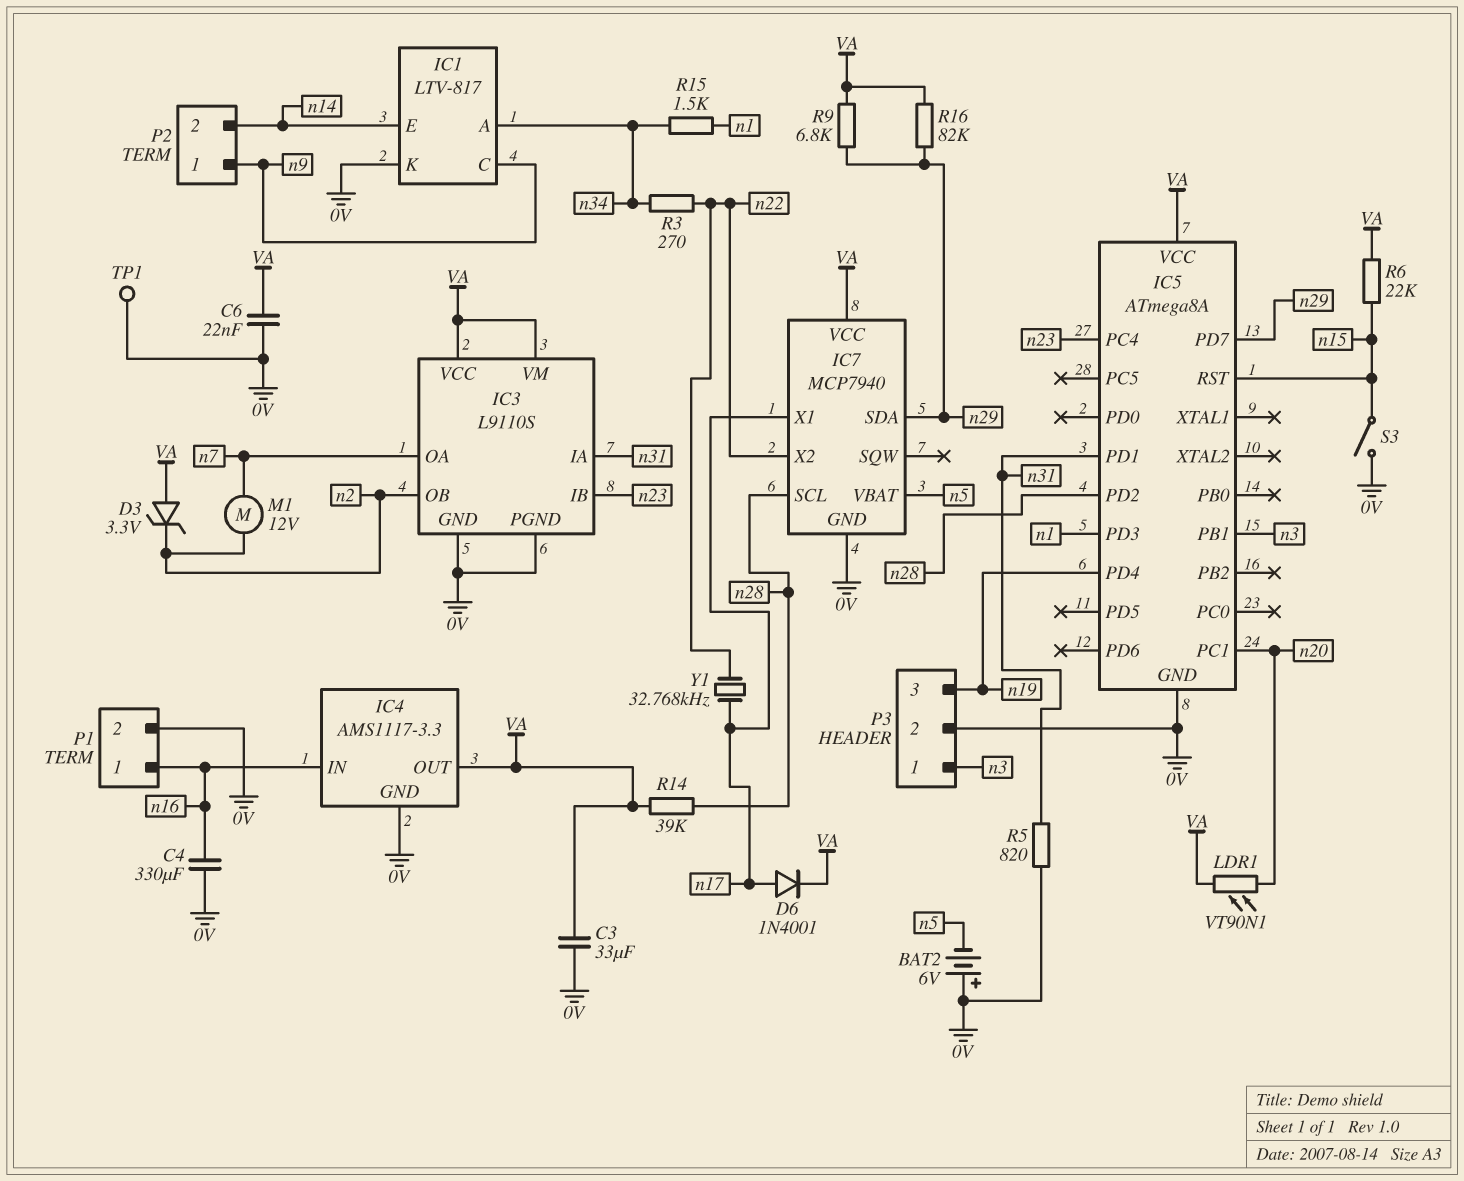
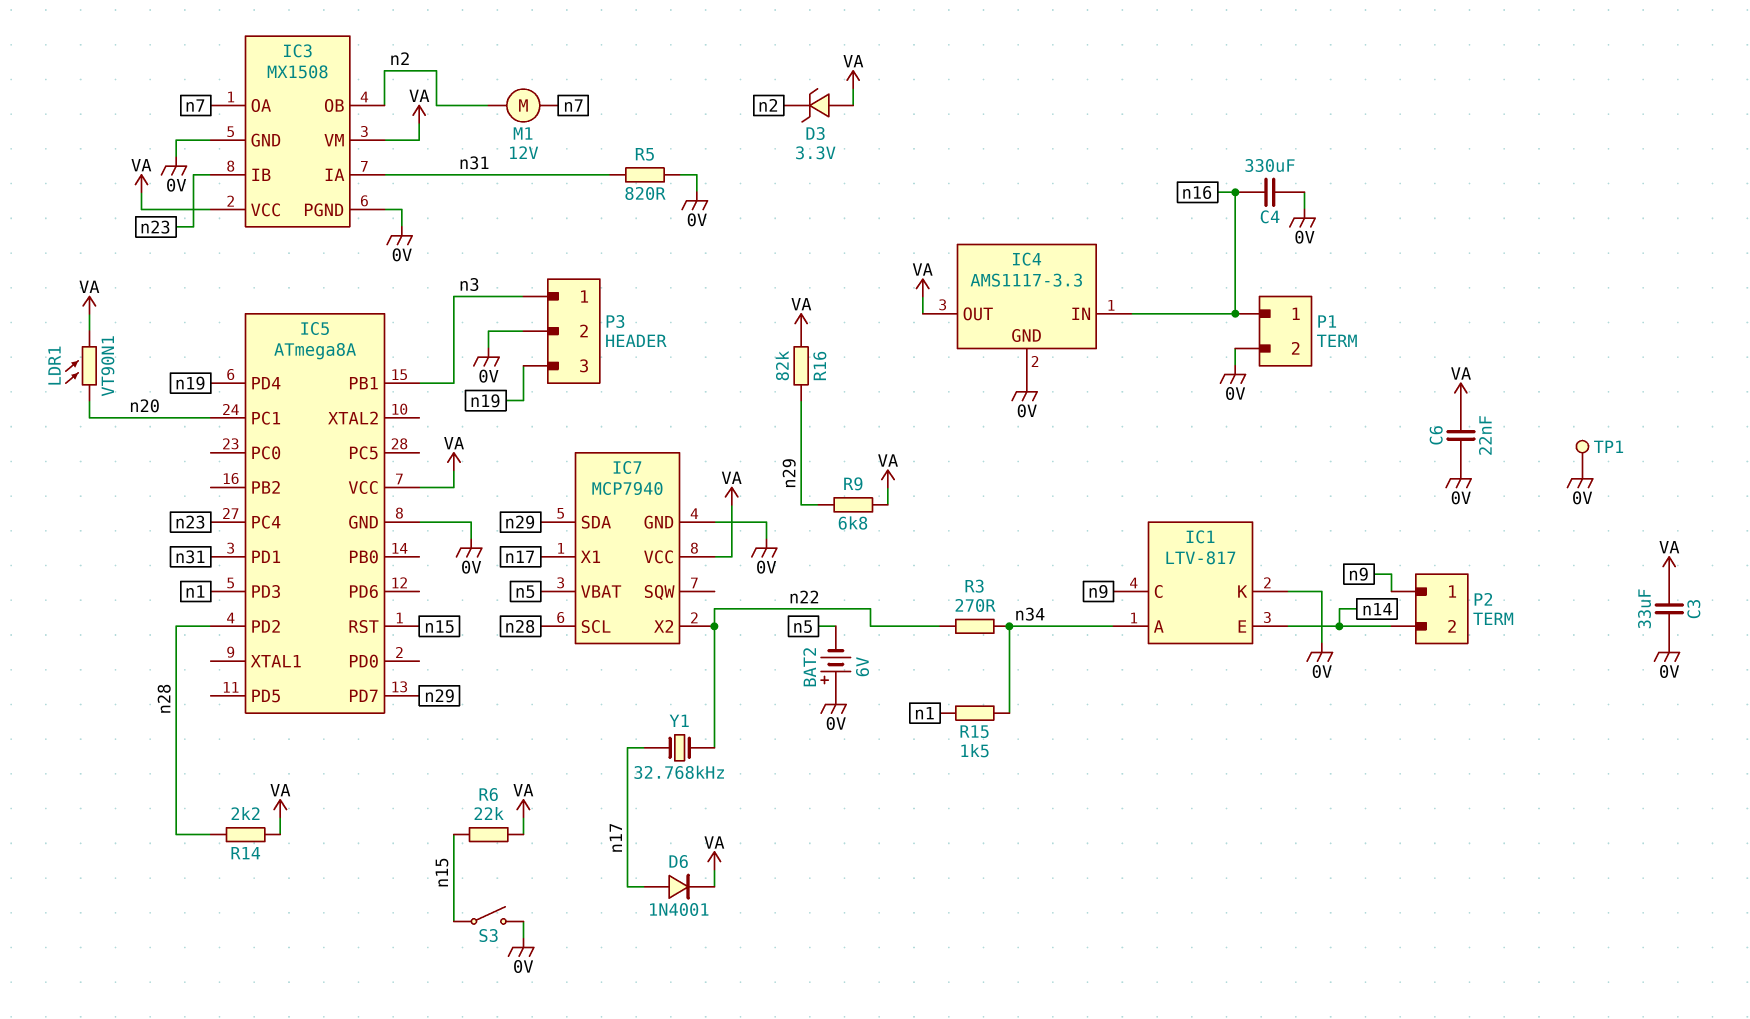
IC3: L9110S -> MX1508
R14: 39k (VA, n28) -> 2.2k (VA, n28)

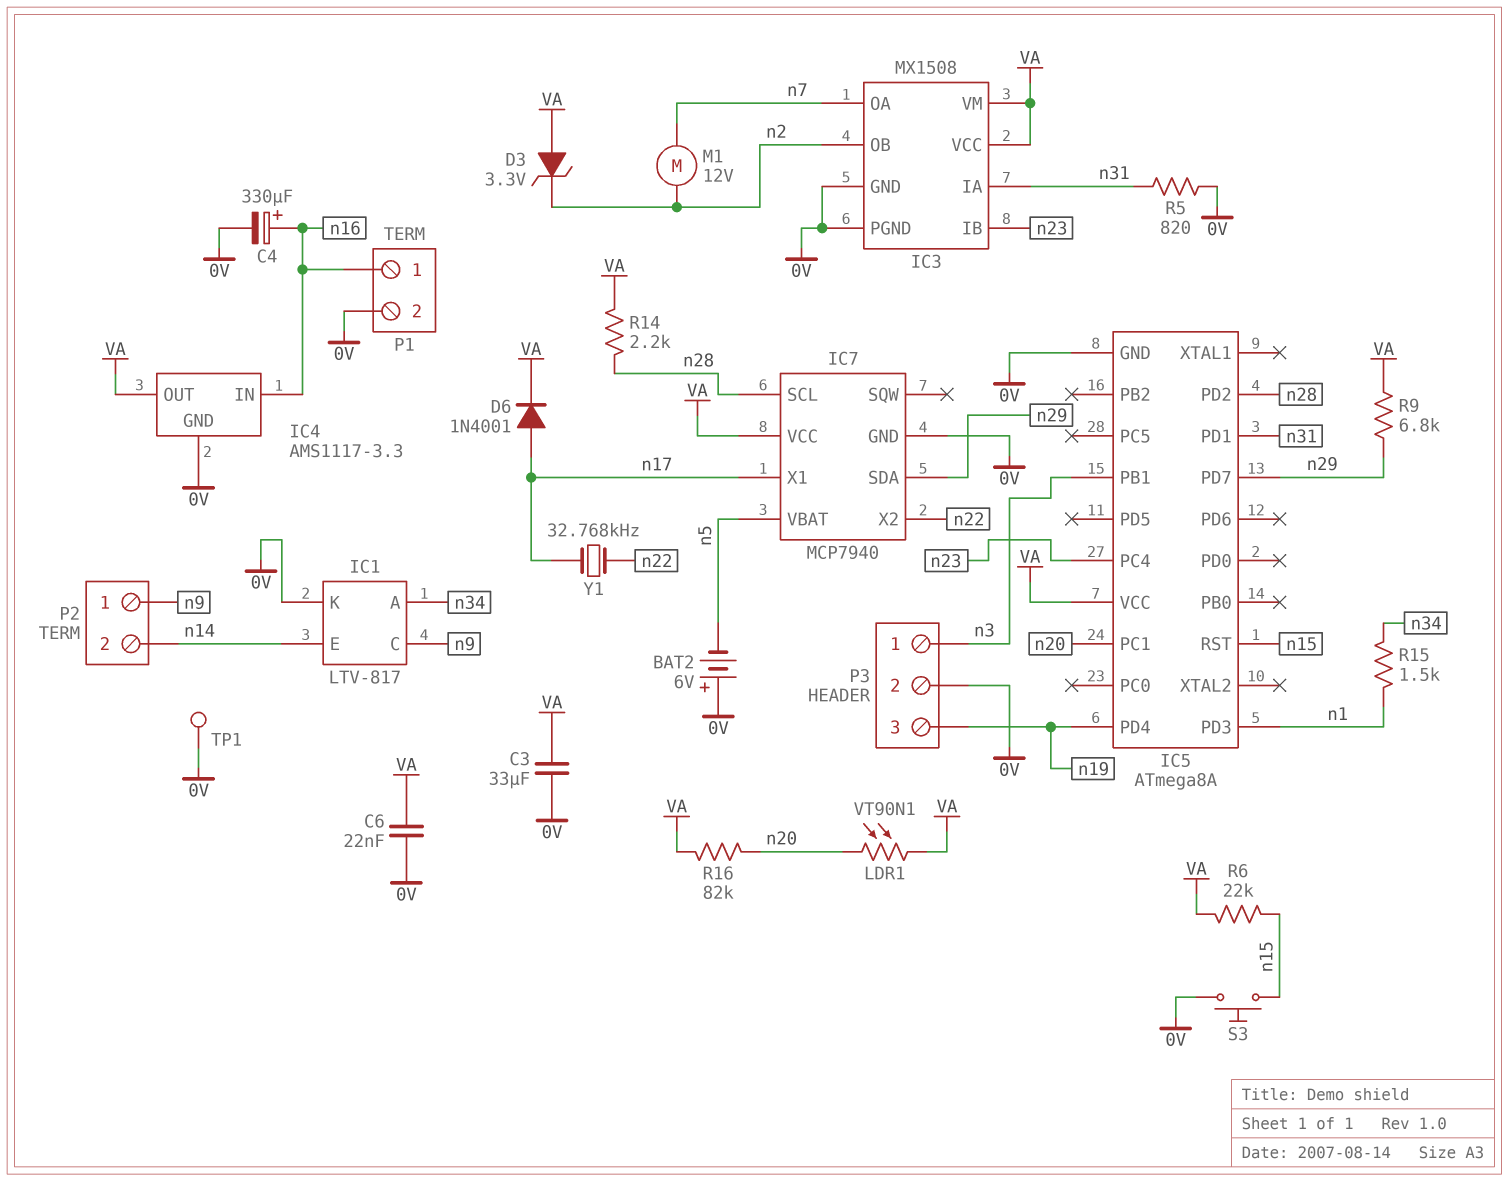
C4: 330uF (0V, n16) -> 330uF (plus n16, minus 0V)
R3: 270 (n22, n34) -> none
R16: 82k (VA, n29) -> 82k (VA, n20)
S3: switch (0V, n15) -> button (0V, n15)

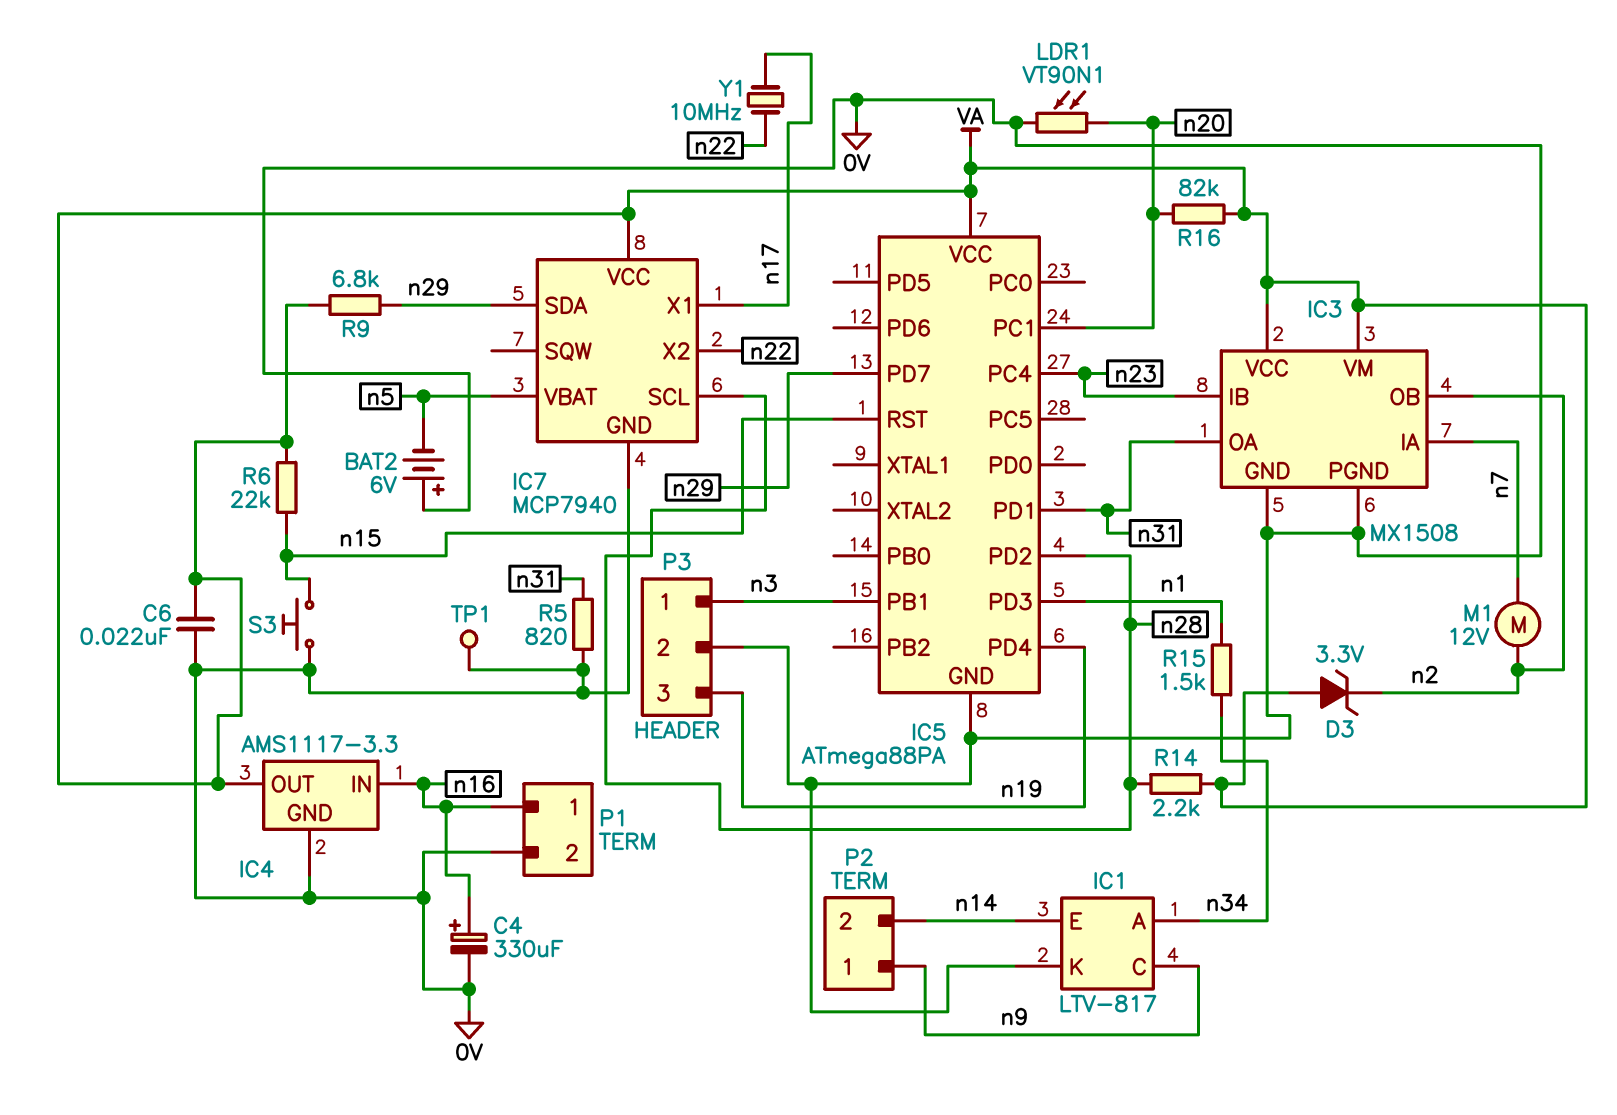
C3: 33uF (0V, VA) -> none
D6: diode 1N4001 (A n17, K VA) -> none
IC3 pin IA: n31 -> n7
IC3 pin OA: n7 -> n31
IC5: ATmega8A -> ATmega88PA
LDR1: VT90N1 (VA, n20) -> VT90N1 (0V, n20)
Y1: 32.768kHz (n17, n22) -> 10MHz (n17, n22)

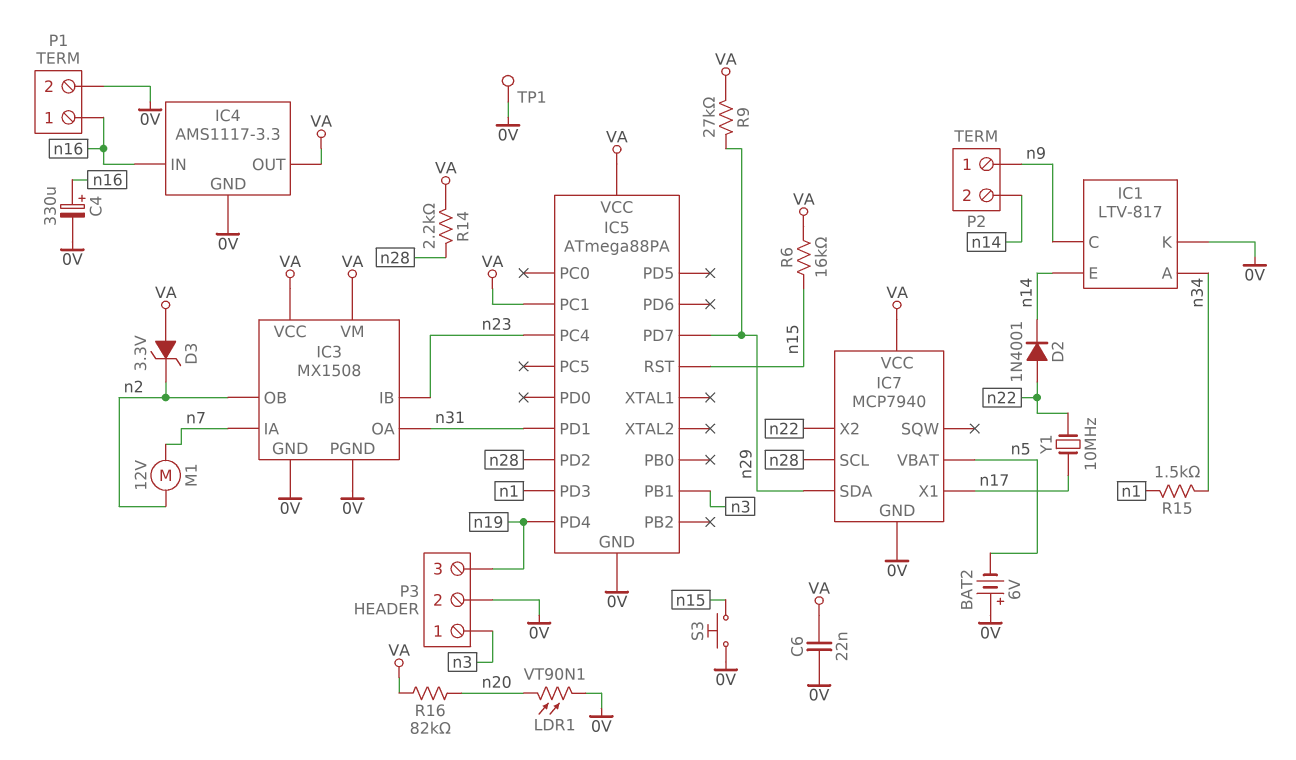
D2: none -> diode 1N4001 (A n22, K n14)
IC5 pin PC1: n20 -> VA
R5: 820 (0V, n31) -> none
R6: 22k (VA, n15) -> 16k (VA, n15)
R9: 6.8k (VA, n29) -> 27k (VA, n29)

